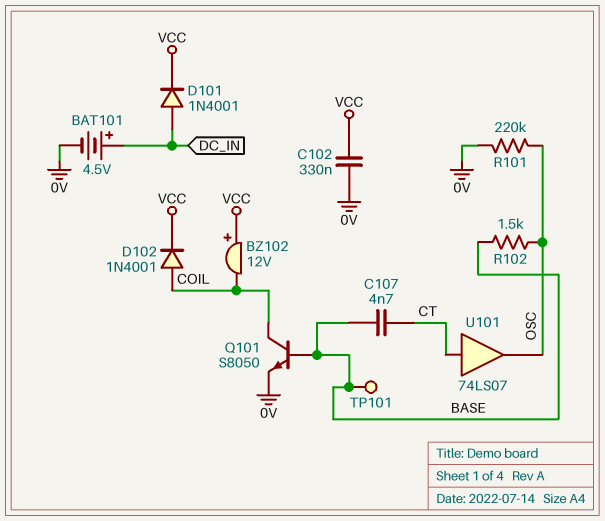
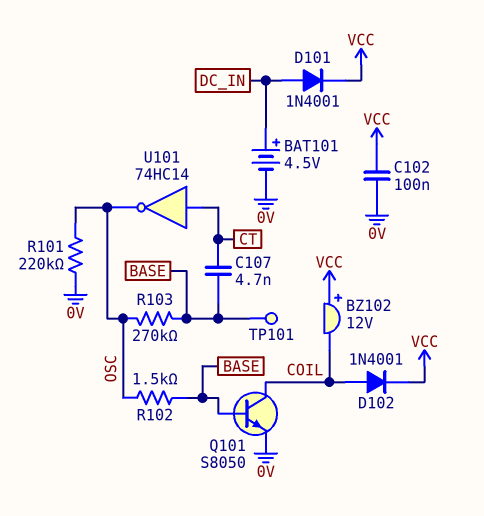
C102: 330nF (0V, VCC) -> 100nF (0V, VCC)
R103: none -> 270k (BASE, OSC)
U101: buffer 74LS07 (in CT, out OSC) -> NOT 74HC14 (in CT, out OSC)

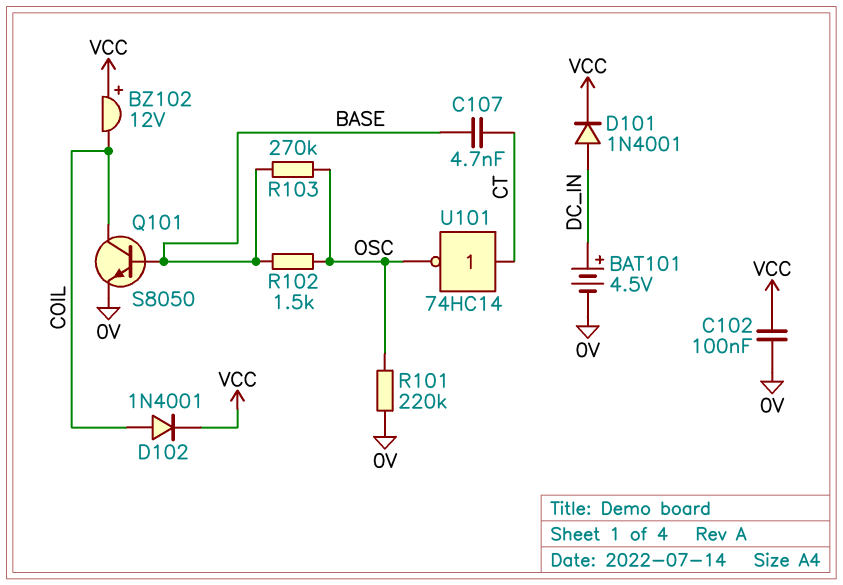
TP101: test point (BASE) -> none

